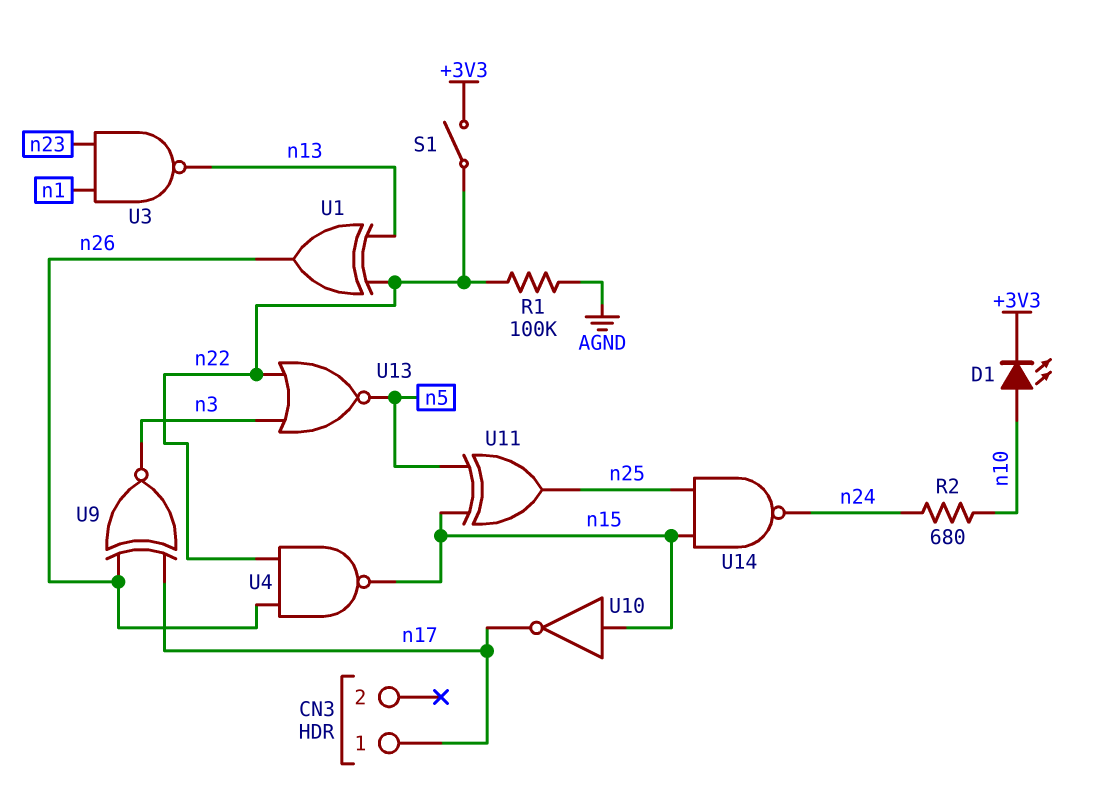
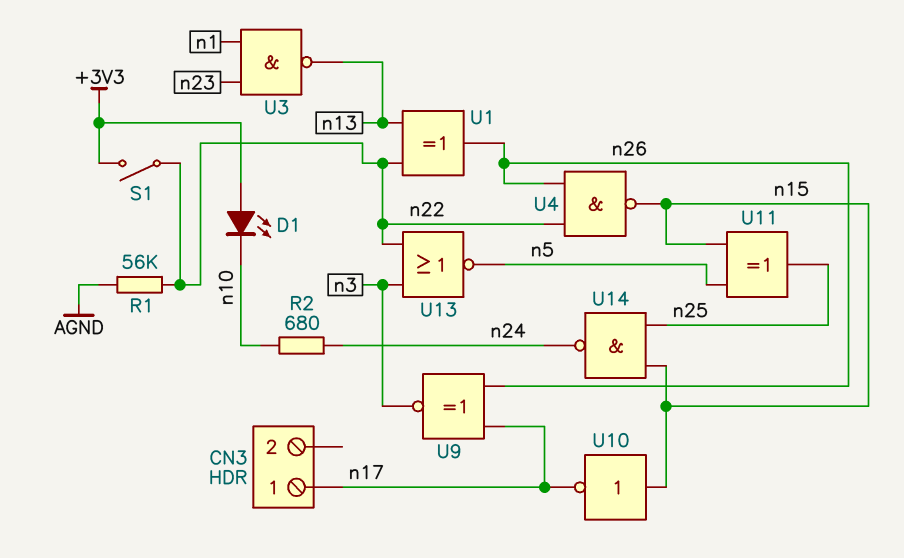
D1: LED (A n10, K +3V3) -> LED (A +3V3, K n10)
R1: 100k (AGND, n22) -> 56k (AGND, n22)

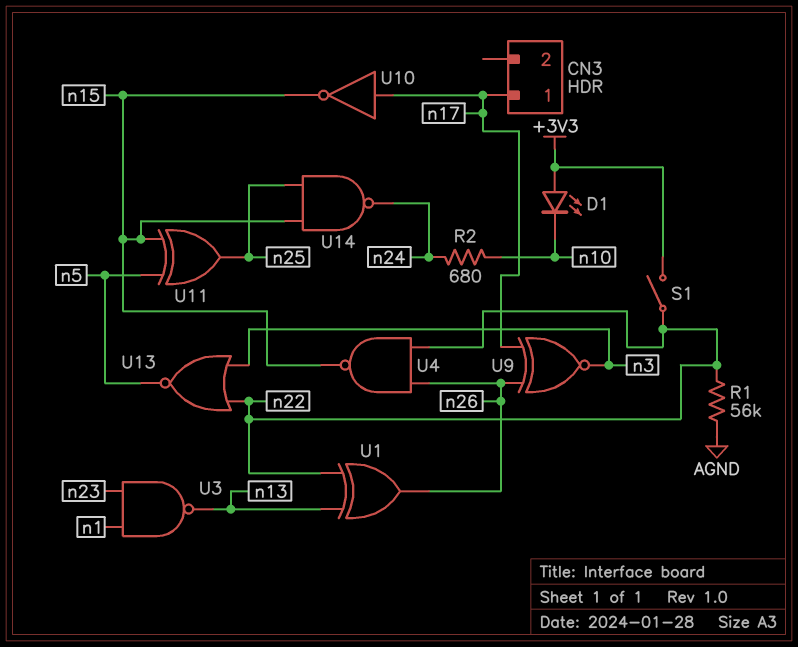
U10: NOT (in n15, out n17) -> NOT (in n17, out n15)

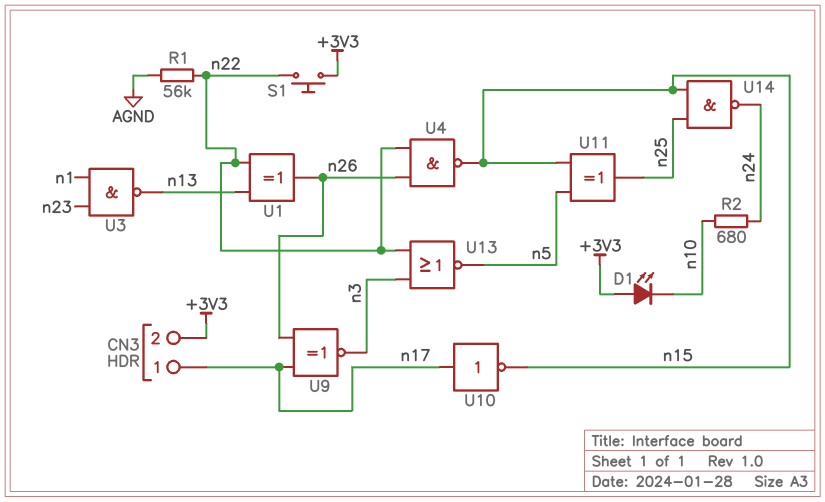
CN3 pin 2: none -> +3V3
S1: switch (+3V3, n22) -> button (+3V3, n22)

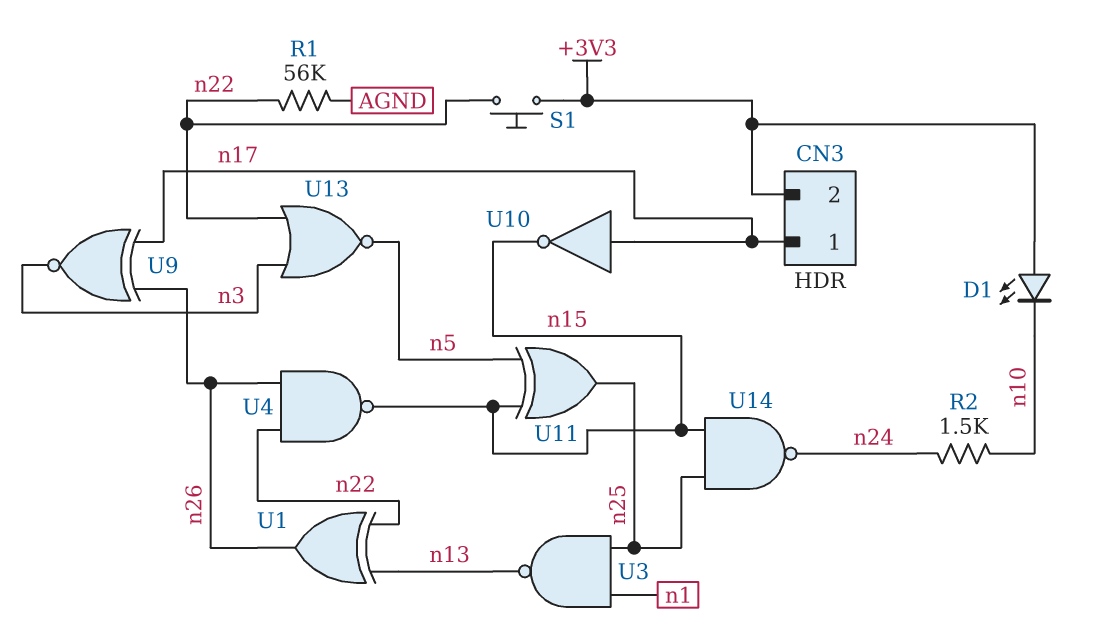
R2: 680 (n10, n24) -> 1.5k (n10, n24)
U3: NAND (in n1, in n23, out n13) -> NAND (in n1, in n25, out n13)

